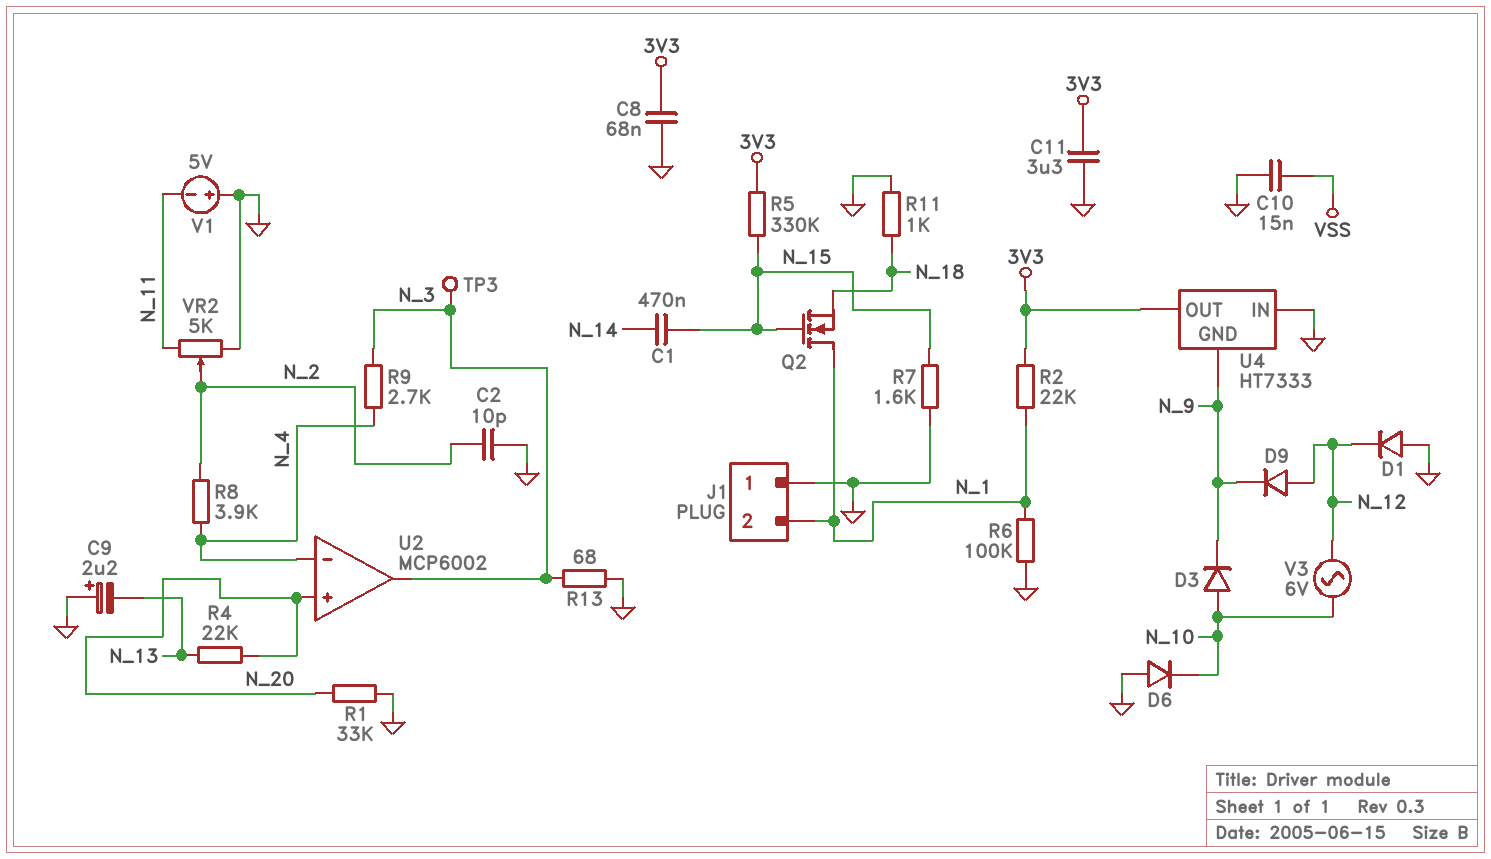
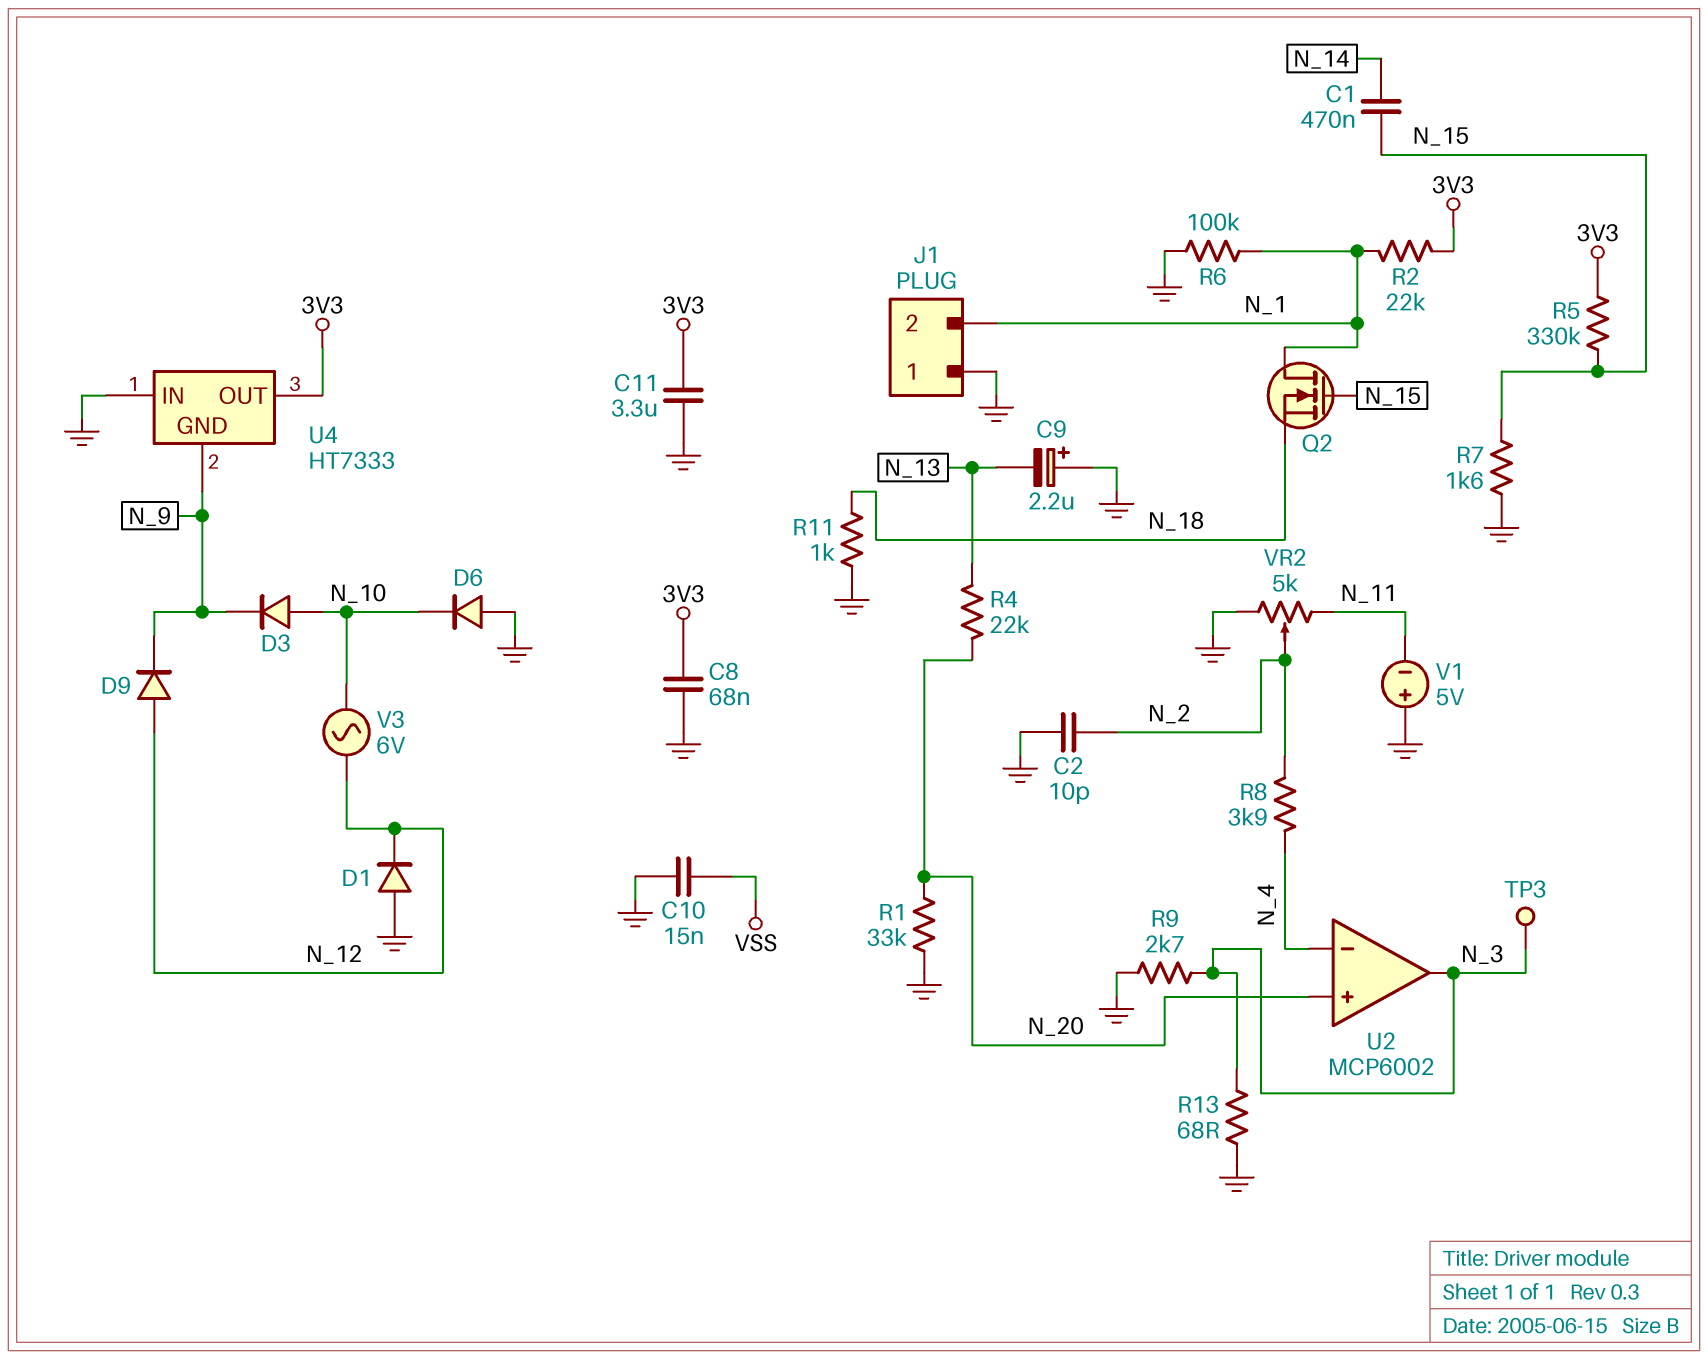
R9: 2.7k (N_3, N_4) -> 2.7k (GND, N_3)

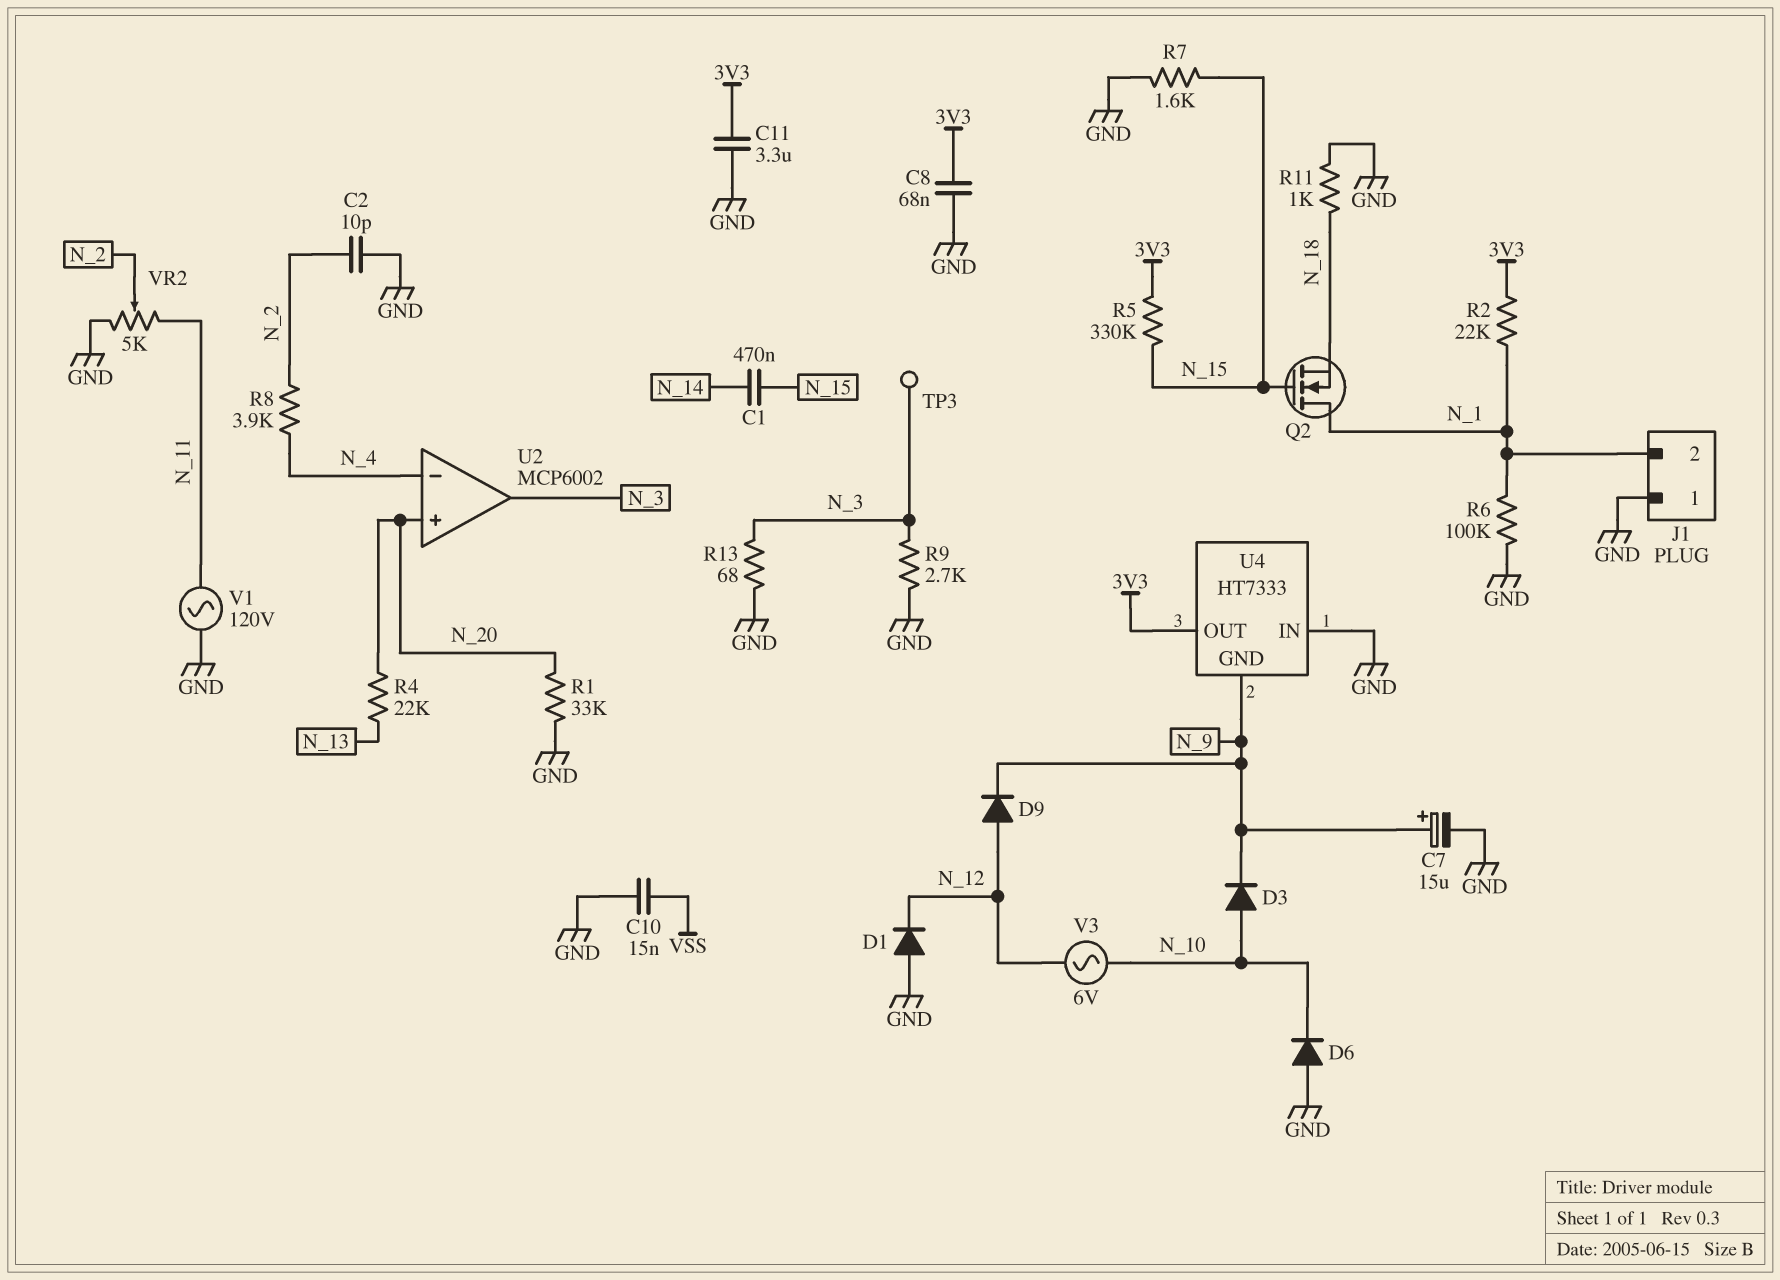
C7: none -> 15uF (plus N_9, minus GND)
C9: 2.2uF (plus GND, minus N_13) -> none
V1: 5V (plus GND, minus N_11) -> AC 120V (GND, N_11)

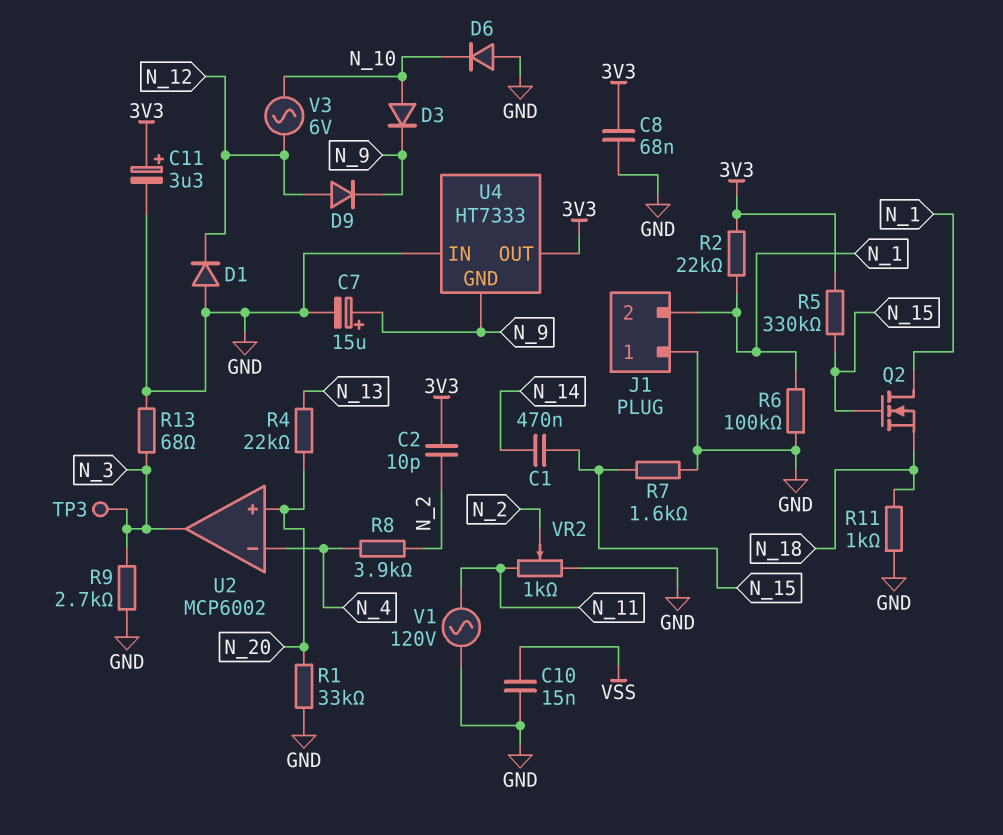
C2: 10pF (GND, N_2) -> 10pF (3V3, N_2)
C11: 3.3uF (3V3, GND) -> 3.3uF (plus 3V3, minus GND)
VR2: 5k (GND, N_11, wiper N_2) -> 1k (GND, N_11, wiper N_2)

